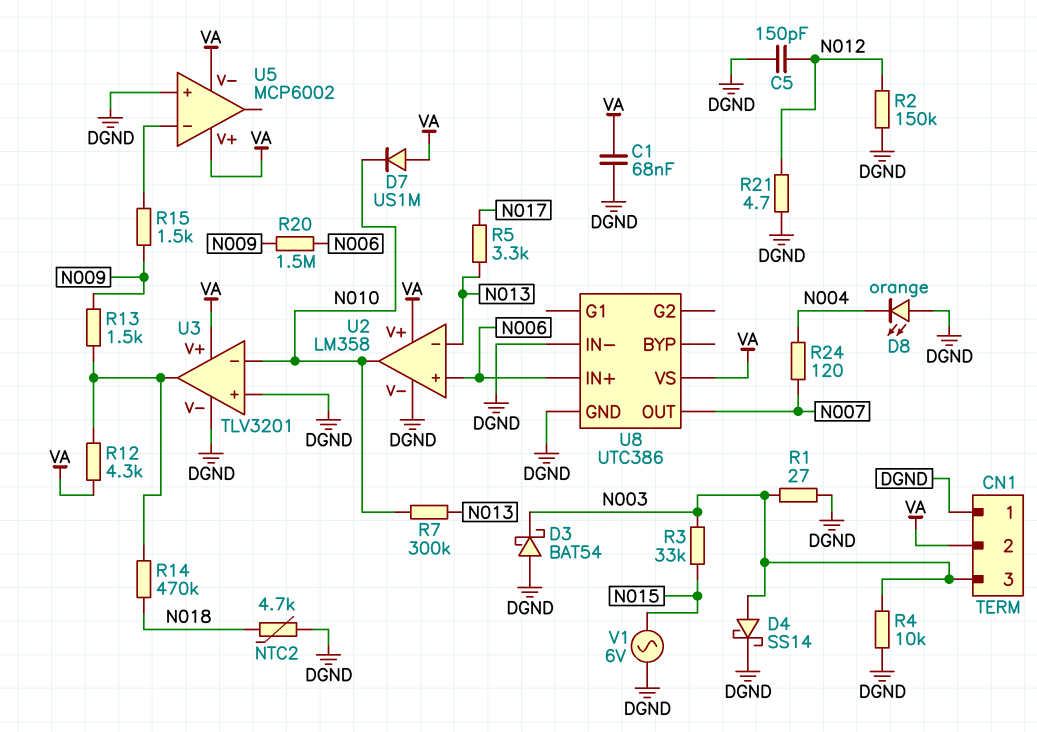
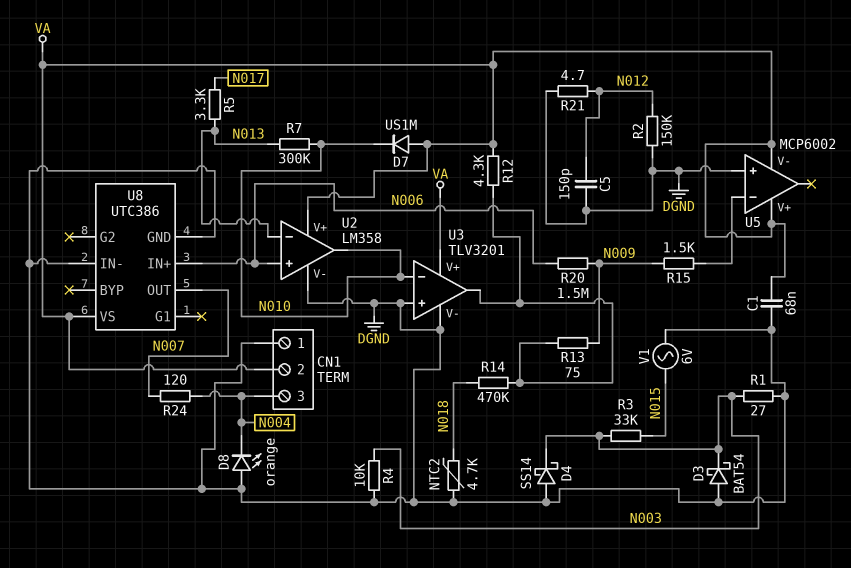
CN1 pin 3: N003 -> N004
D4: schottky SS14 (A N003, K DGND) -> schottky SS14 (A DGND, K N003)
R13: 1.5k (N009, U3/out) -> 75 (N009, U3/out)

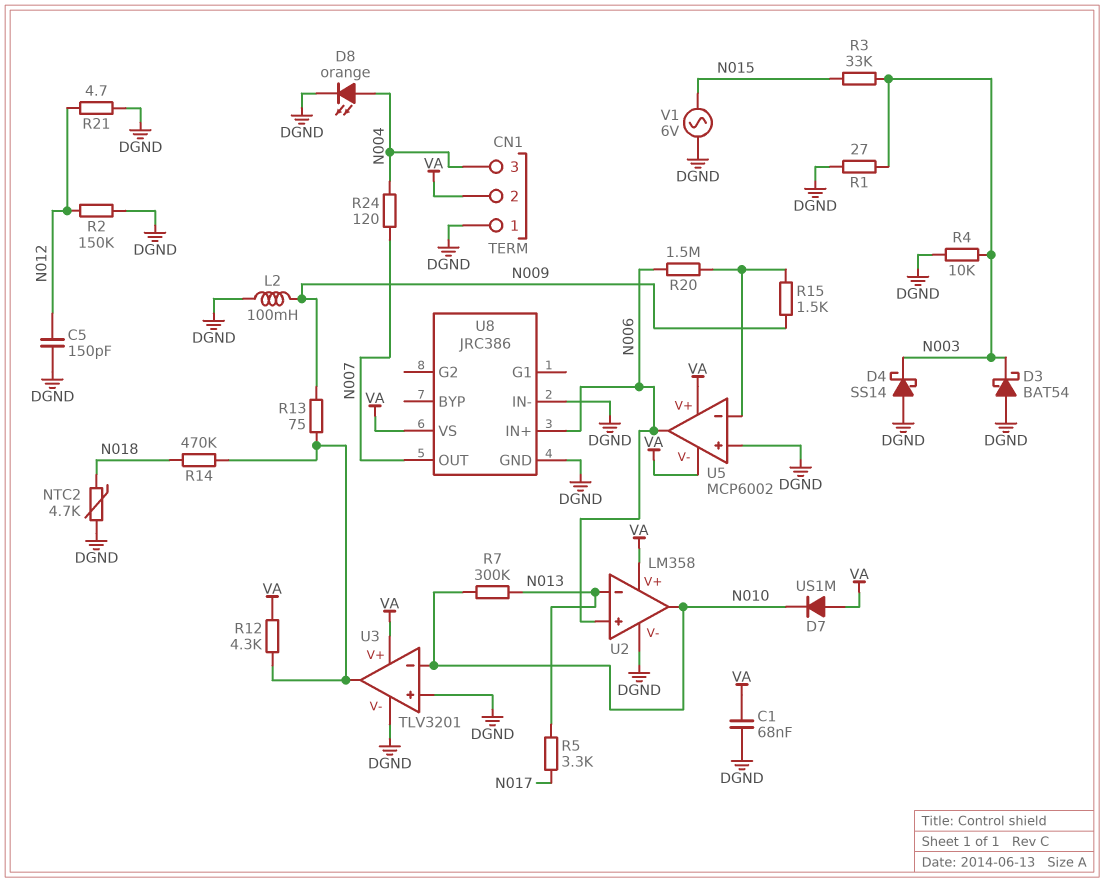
D8: LED orange (A DGND, K N004) -> LED orange (A N004, K DGND)
L2: none -> 100mH (DGND, N009)
R20: 1.5M (N006, N009) -> 1.5M (N006, U5/in-)
U5 pin out: none -> N006
U8: UTC386 -> JRC386

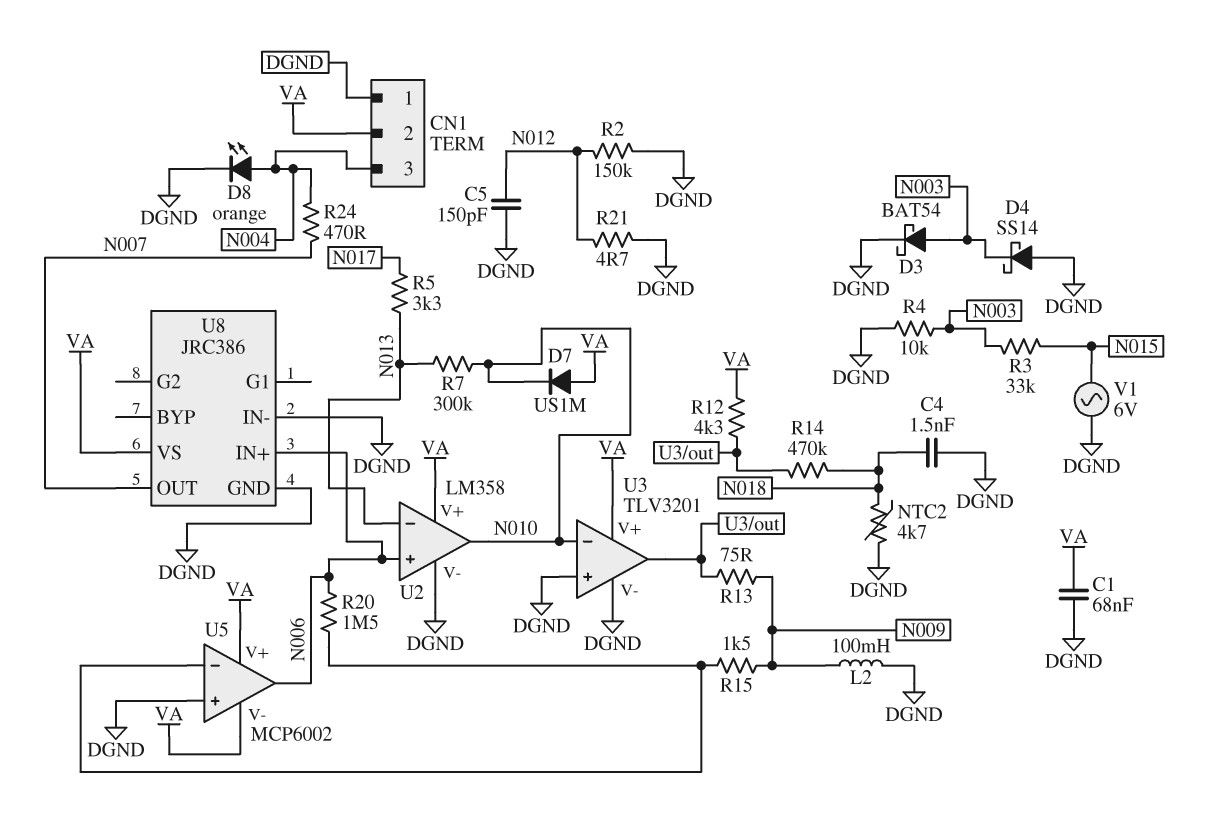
C4: none -> 1.5nF (DGND, N018)
D3: schottky BAT54 (A DGND, K N003) -> schottky BAT54 (A N003, K DGND)
R1: 27 (DGND, N003) -> none
R24: 120 (N004, N007) -> 470 (N004, N007)

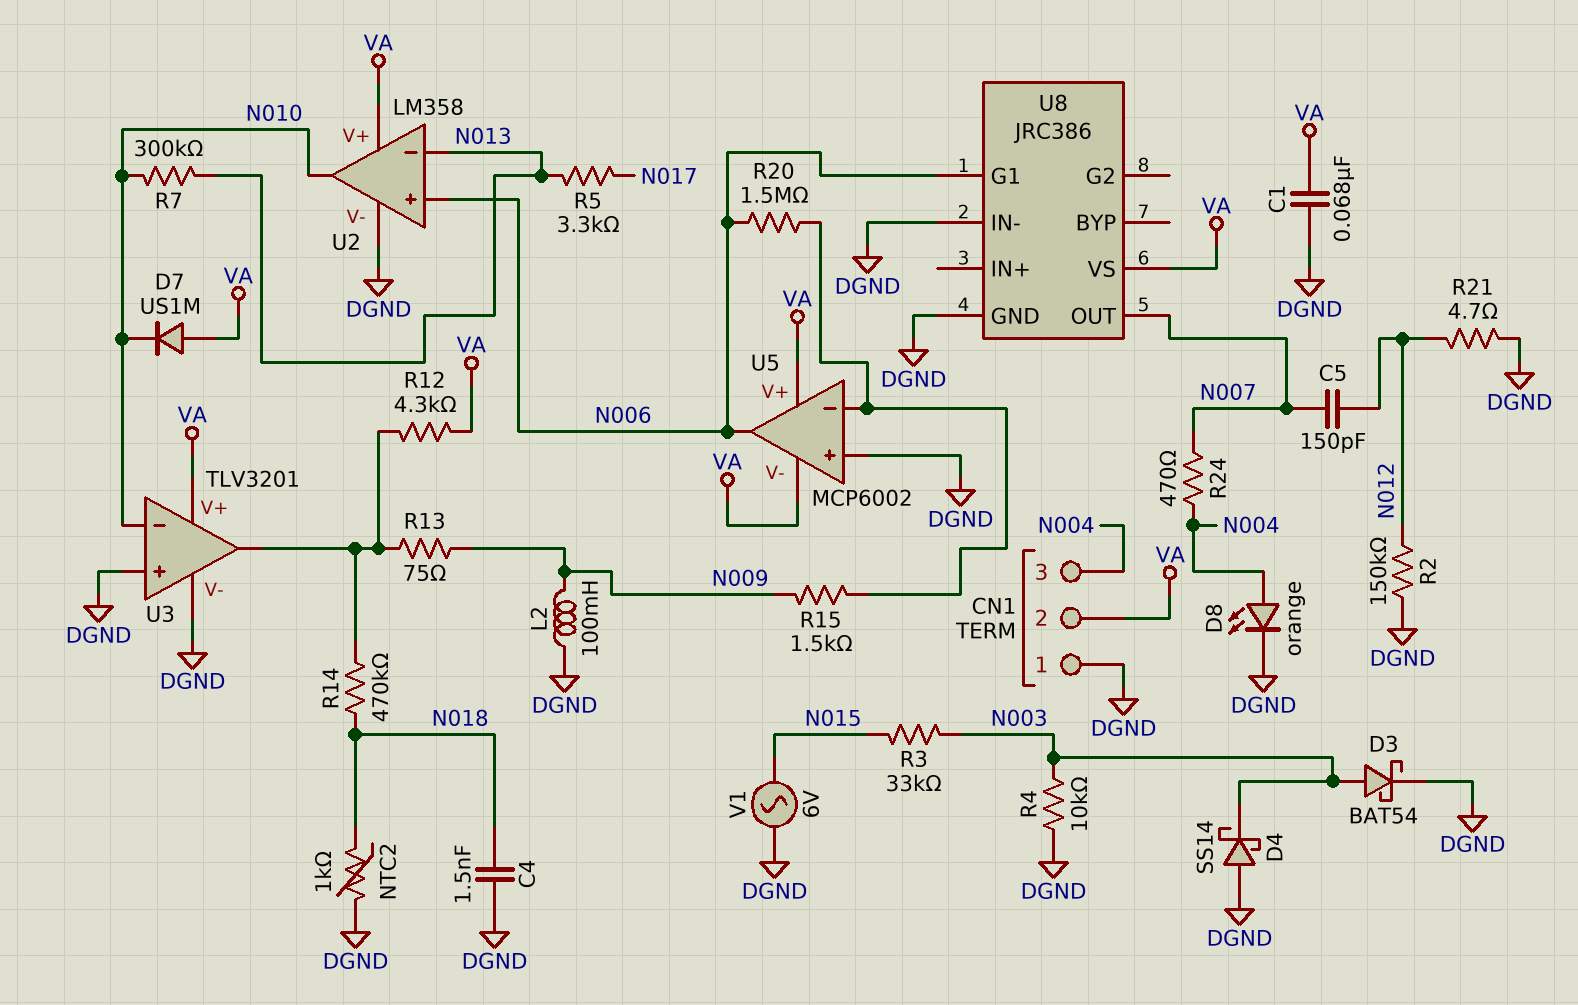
C5: 150pF (DGND, N012) -> 150pF (N007, N012)
NTC2: 4.7k (DGND, N018) -> 1k (DGND, N018)
U8 pin G1: none -> N006
U8 pin IN+: N006 -> none

